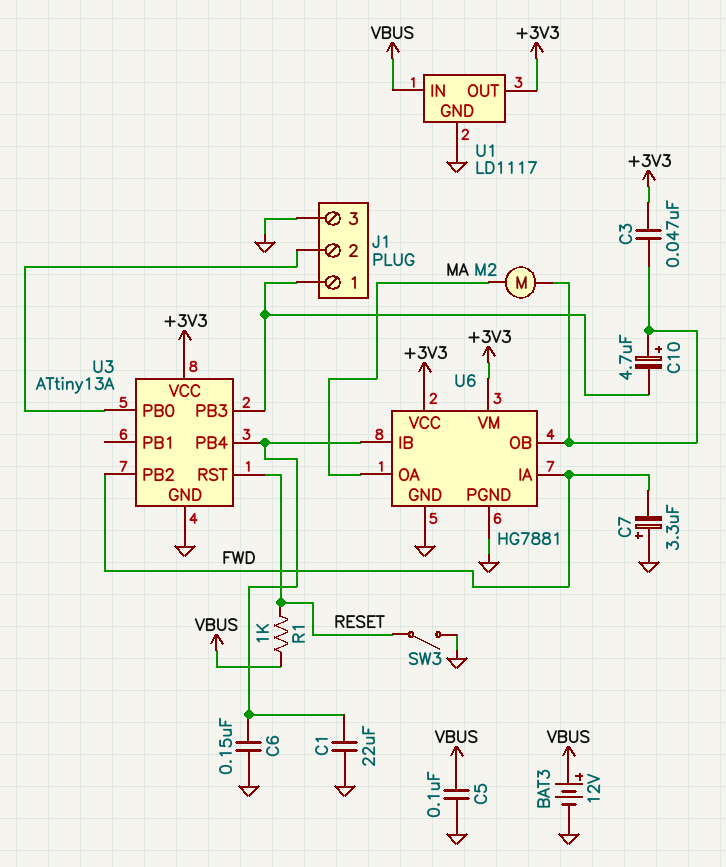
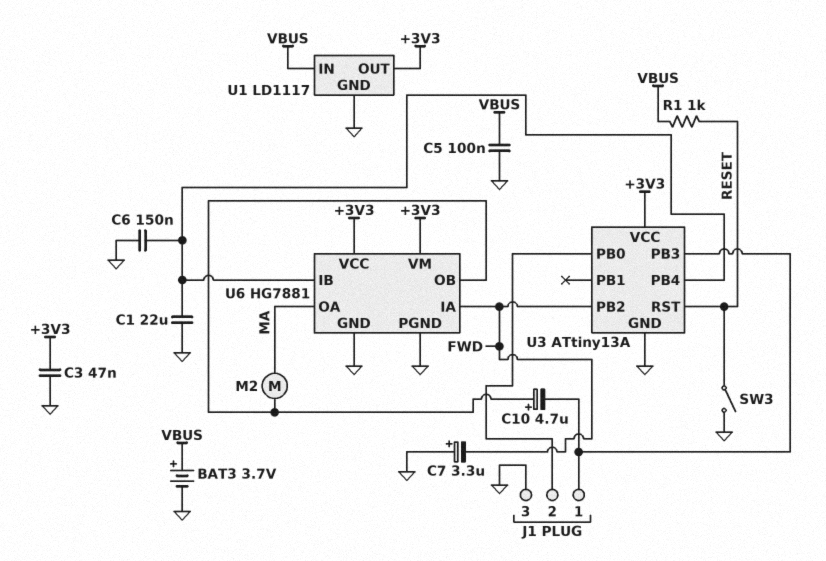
BAT3: 12V (plus VBUS, minus GND) -> 3.7V (plus VBUS, minus GND)
C3: 47nF (+3V3, U6/OB) -> 47nF (+3V3, GND)

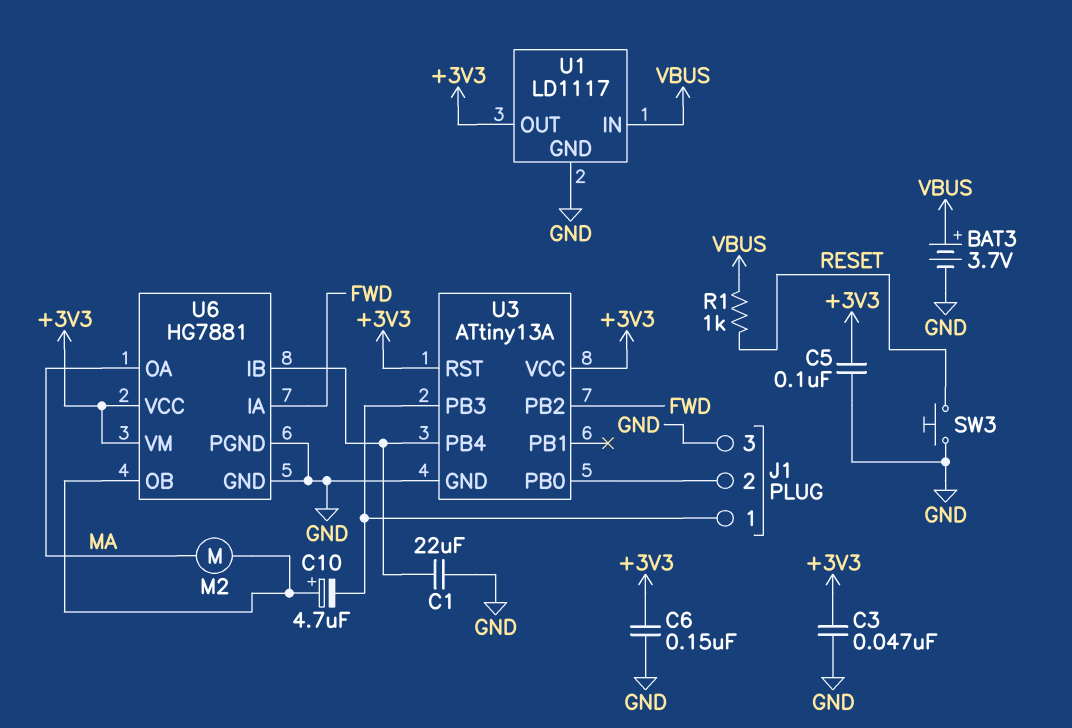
C5: 100nF (GND, VBUS) -> 100nF (+3V3, GND)
C6: 150nF (GND, U3/PB4) -> 150nF (+3V3, GND)
C7: 3.3uF (plus GND, minus FWD) -> none
SW3: switch (GND, RESET) -> button (GND, RESET)
U3 pin RST: RESET -> +3V3

